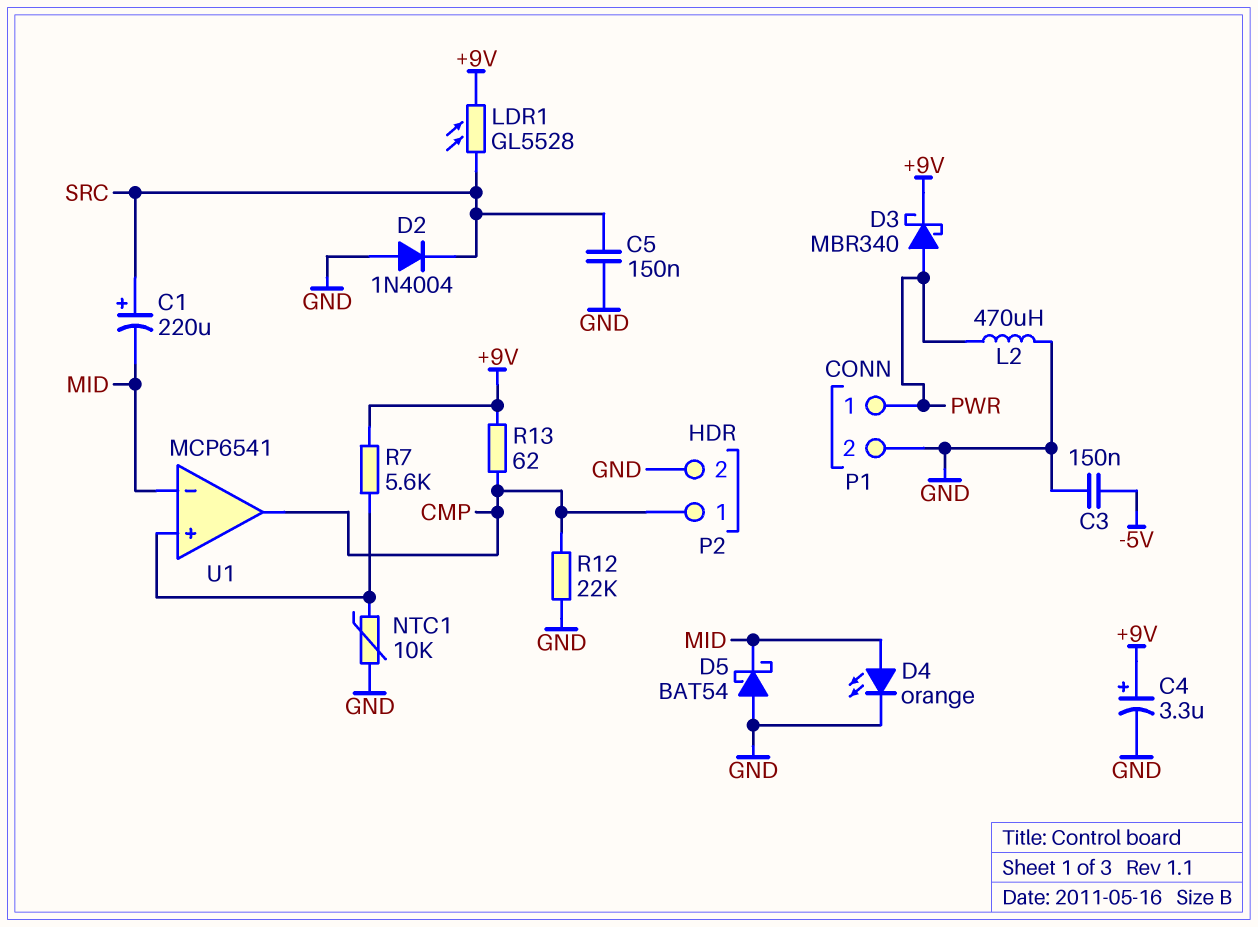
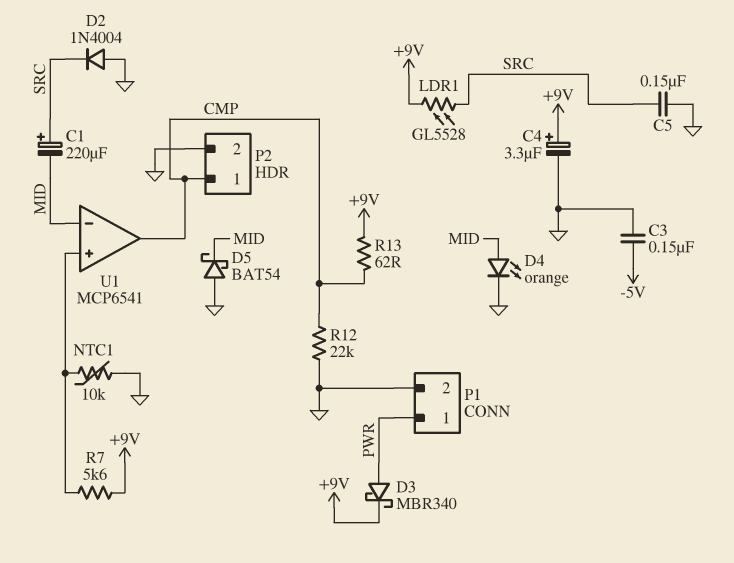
L2: 470uH (GND, PWR) -> none

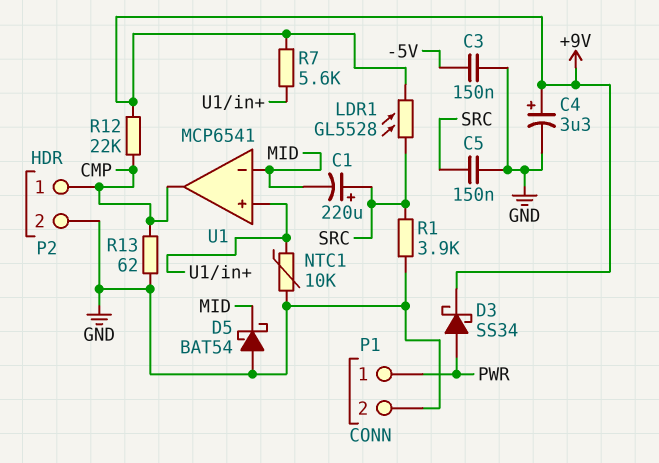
D2: diode 1N4004 (A GND, K SRC) -> none
D3: schottky MBR340 (A PWR, K +9V) -> schottky SS34 (A PWR, K +9V)
D4: LED orange (A MID, K GND) -> none
R1: none -> 3.9k (GND, SRC)
R12: 22k (CMP, GND) -> 22k (+9V, CMP)
R13: 62 (+9V, CMP) -> 62 (CMP, GND)

